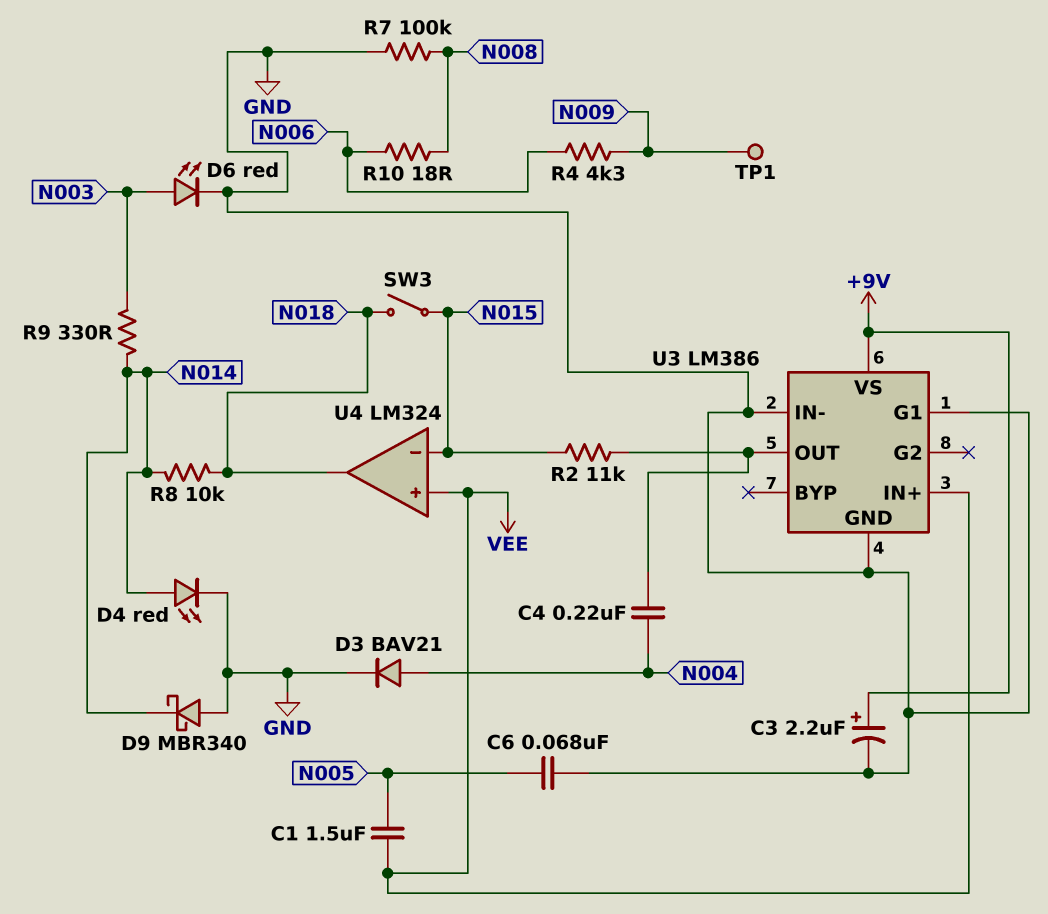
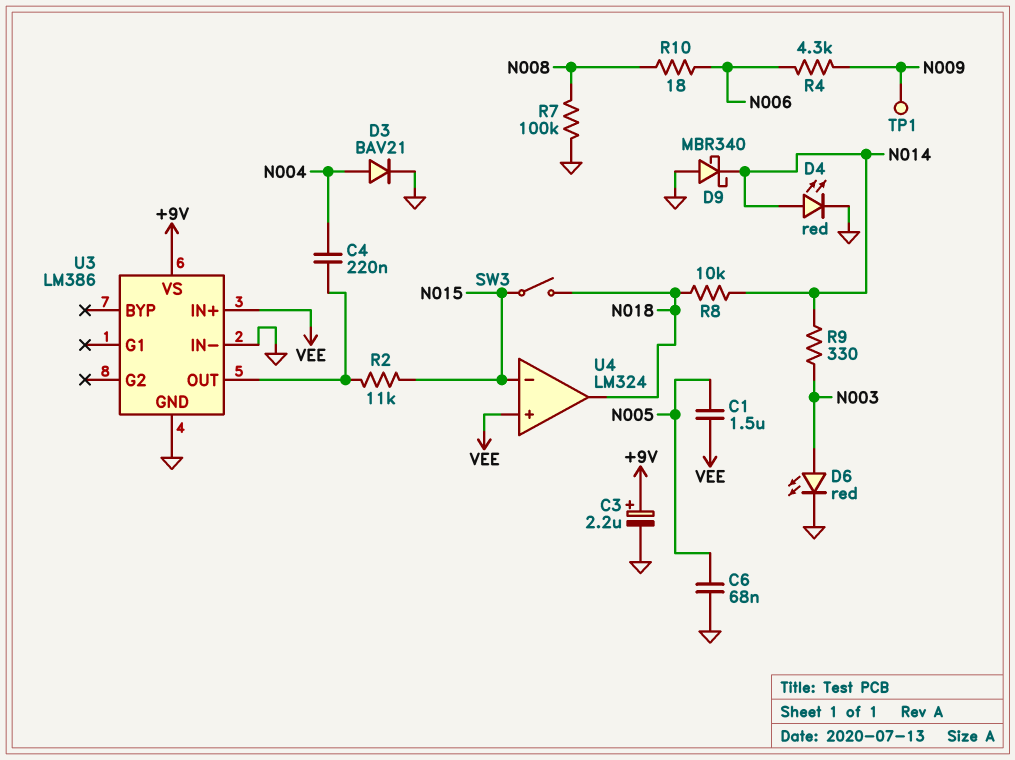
U3 pin G1: GND -> none

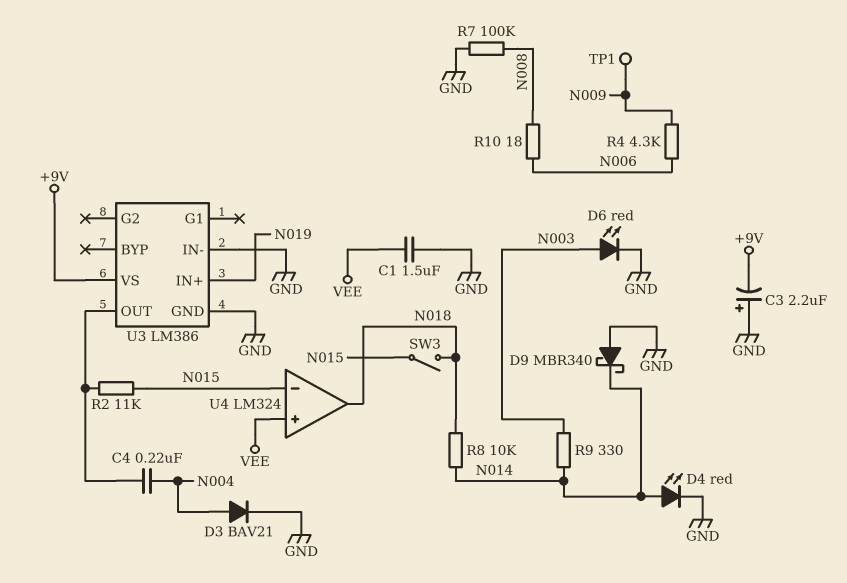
C1: 1.5uF (N005, VEE) -> 1.5uF (GND, VEE)
C3: 2.2uF (plus +9V, minus GND) -> 2.2uF (plus GND, minus +9V)
C6: 68nF (GND, N005) -> none
U3 pin IN+: VEE -> N019

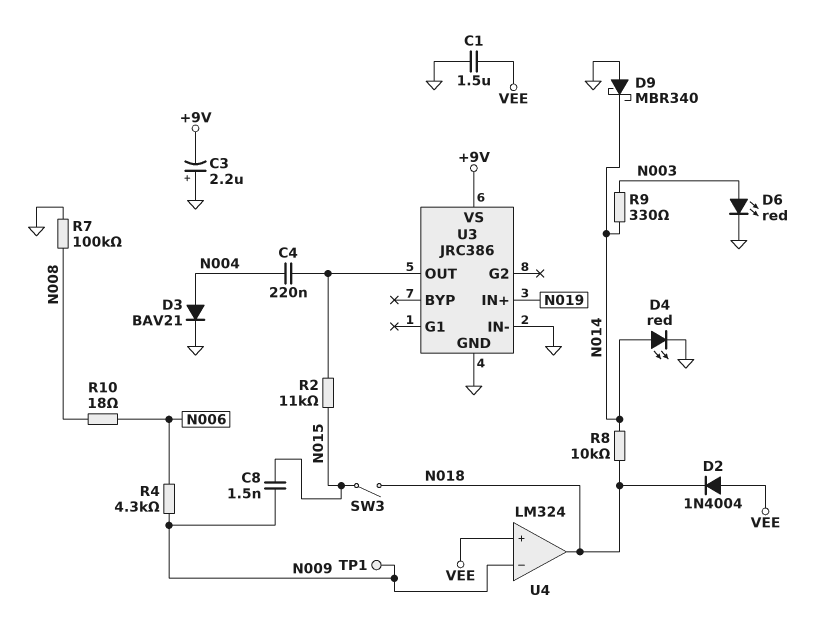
C8: none -> 1.5nF (N009, N015)
D2: none -> diode 1N4004 (A VEE, K N018)
U3: LM386 -> JRC386
U4 pin in-: N015 -> N009

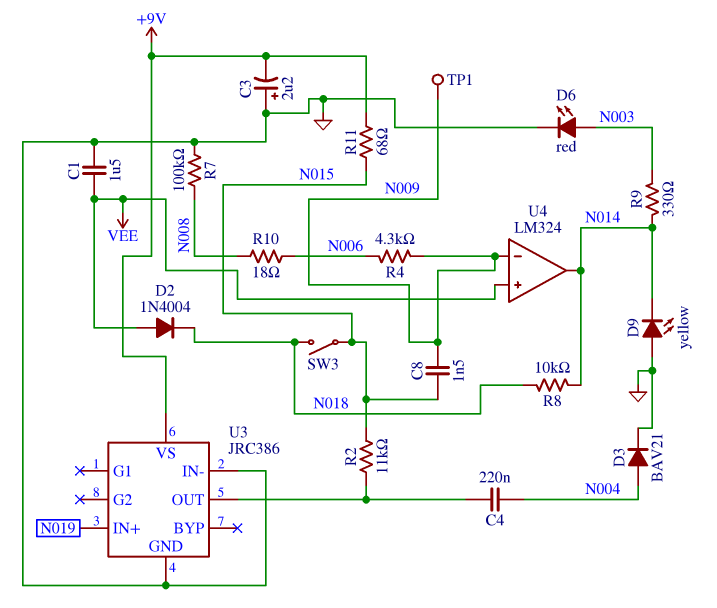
D4: LED red (A N014, K GND) -> none
D9: schottky MBR340 (A GND, K N014) -> LED yellow (A GND, K N014)
R11: none -> 68 (+9V, N015)
U4 pin out: N018 -> N014

